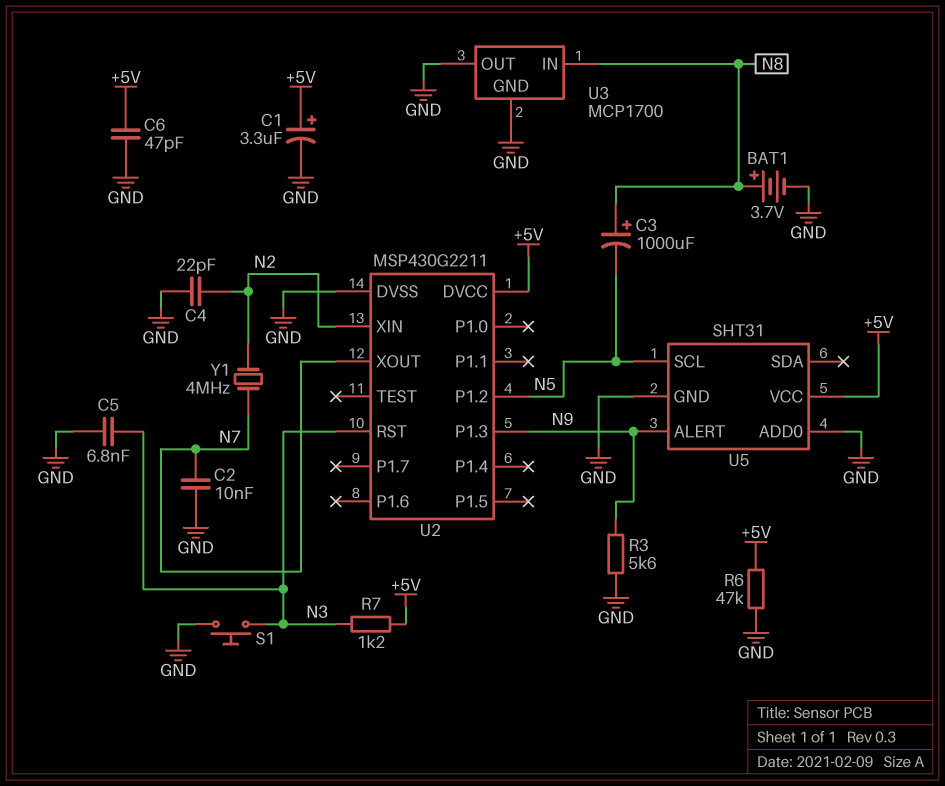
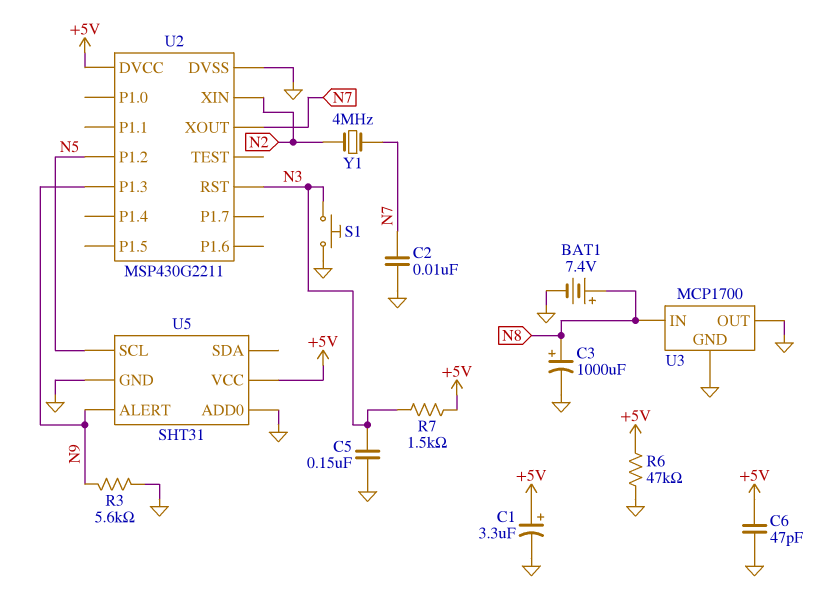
BAT1: 3.7V (plus N8, minus GND) -> 7.4V (plus N8, minus GND)
C3: 1000uF (plus N8, minus N5) -> 1000uF (plus N8, minus GND)
C4: 22pF (GND, N2) -> none
C5: 6.8nF (GND, N3) -> 150nF (GND, N3)
R7: 1.2k (+5V, N3) -> 1.5k (+5V, N3)

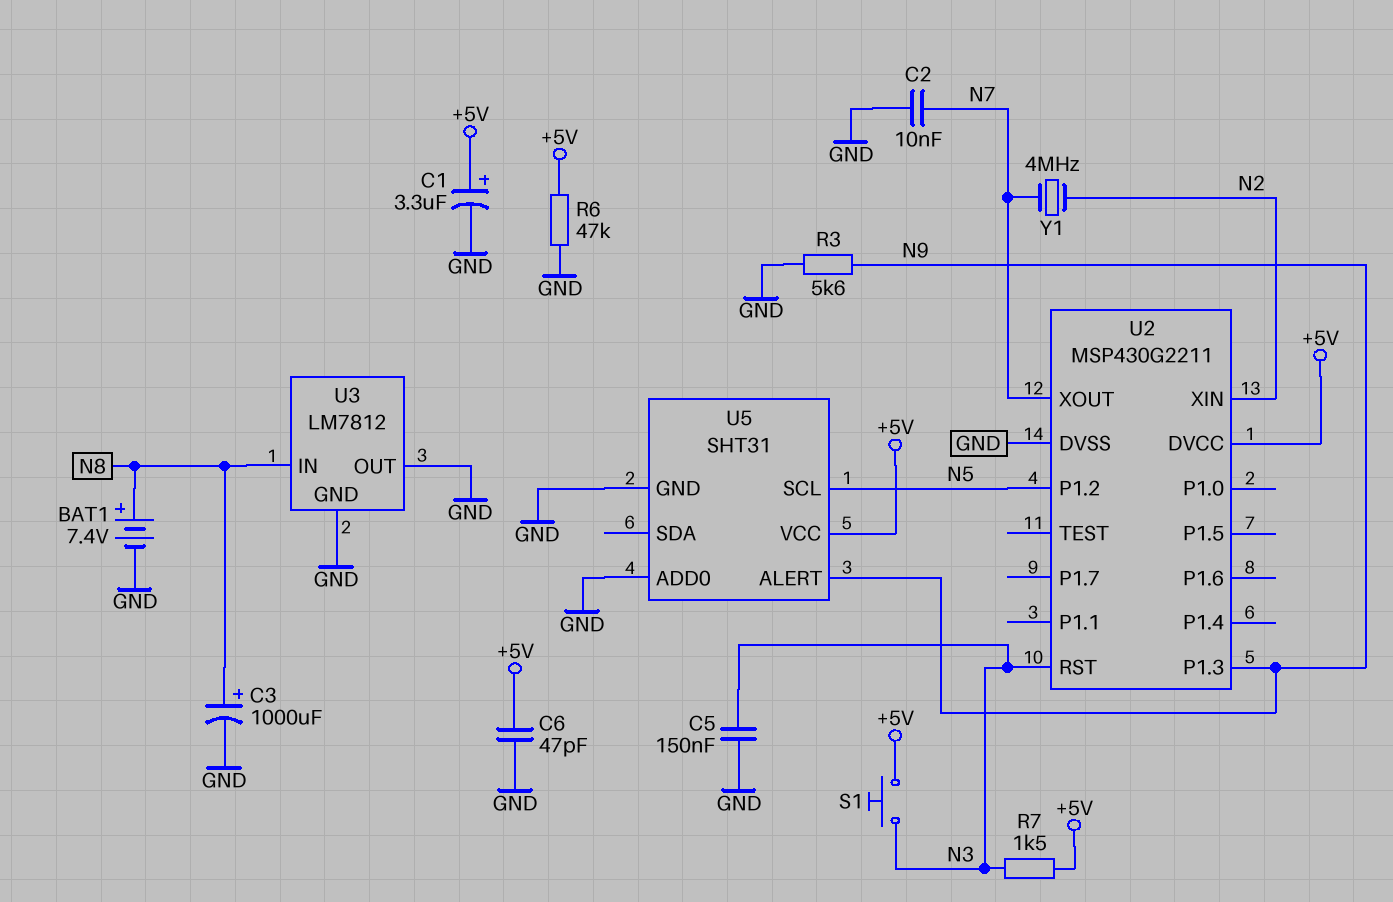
S1: button (GND, N3) -> button (+5V, N3)
U3: MCP1700 -> LM7812

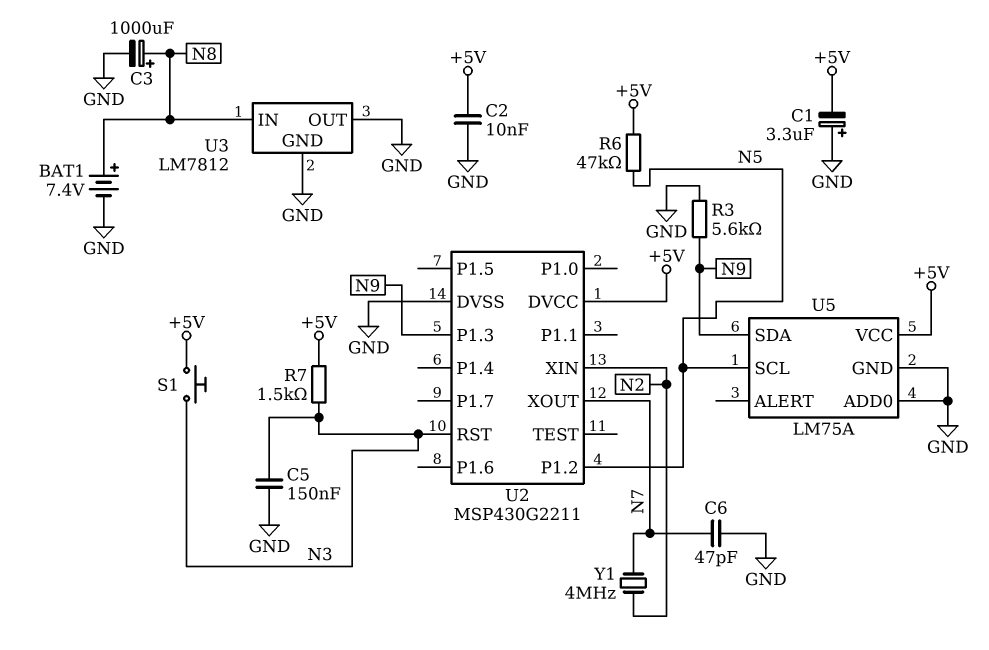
C1: 3.3uF (plus +5V, minus GND) -> 3.3uF (plus GND, minus +5V)
C2: 10nF (GND, N7) -> 10nF (+5V, GND)
C6: 47pF (+5V, GND) -> 47pF (GND, N7)
R6: 47k (+5V, GND) -> 47k (+5V, N5)
U5: SHT31 -> LM75A
U5 pin ALERT: N9 -> none
U5 pin SDA: none -> N9

